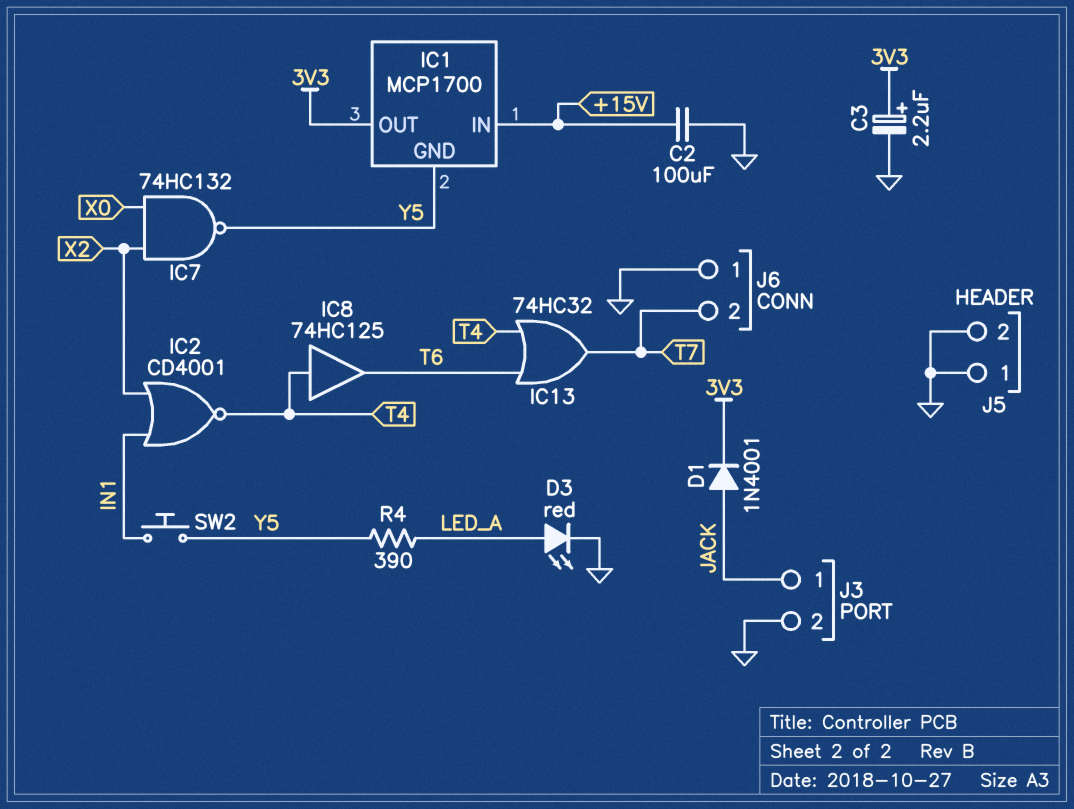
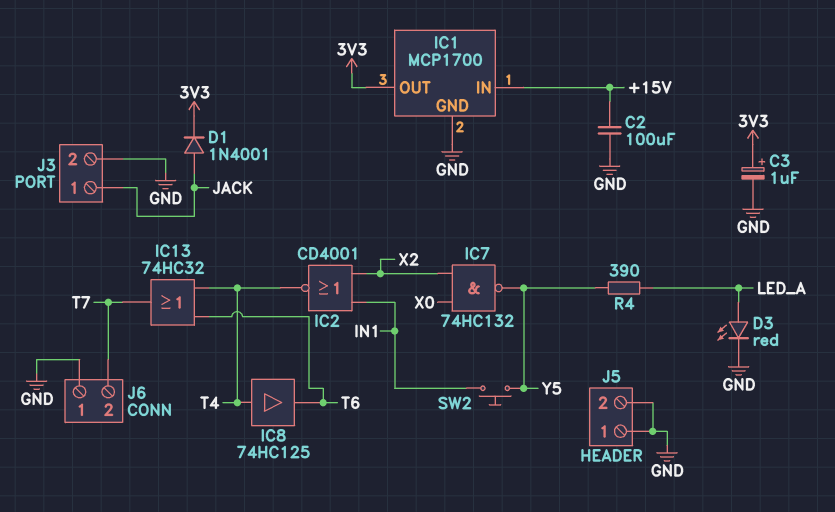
C3: 2.2uF (plus 3V3, minus GND) -> 1uF (plus 3V3, minus GND)
IC1 pin GND: Y5 -> GND

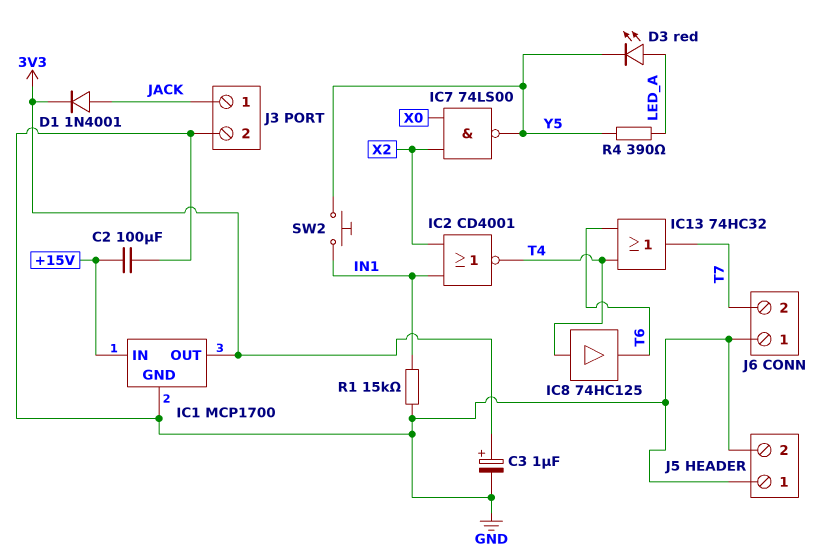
D3: LED red (A LED_A, K GND) -> LED red (A LED_A, K Y5)
IC7: NAND 74HC132 (in X0, in X2, out Y5) -> NAND 74LS00 (in X0, in X2, out Y5)
R1: none -> 15k (GND, IN1)

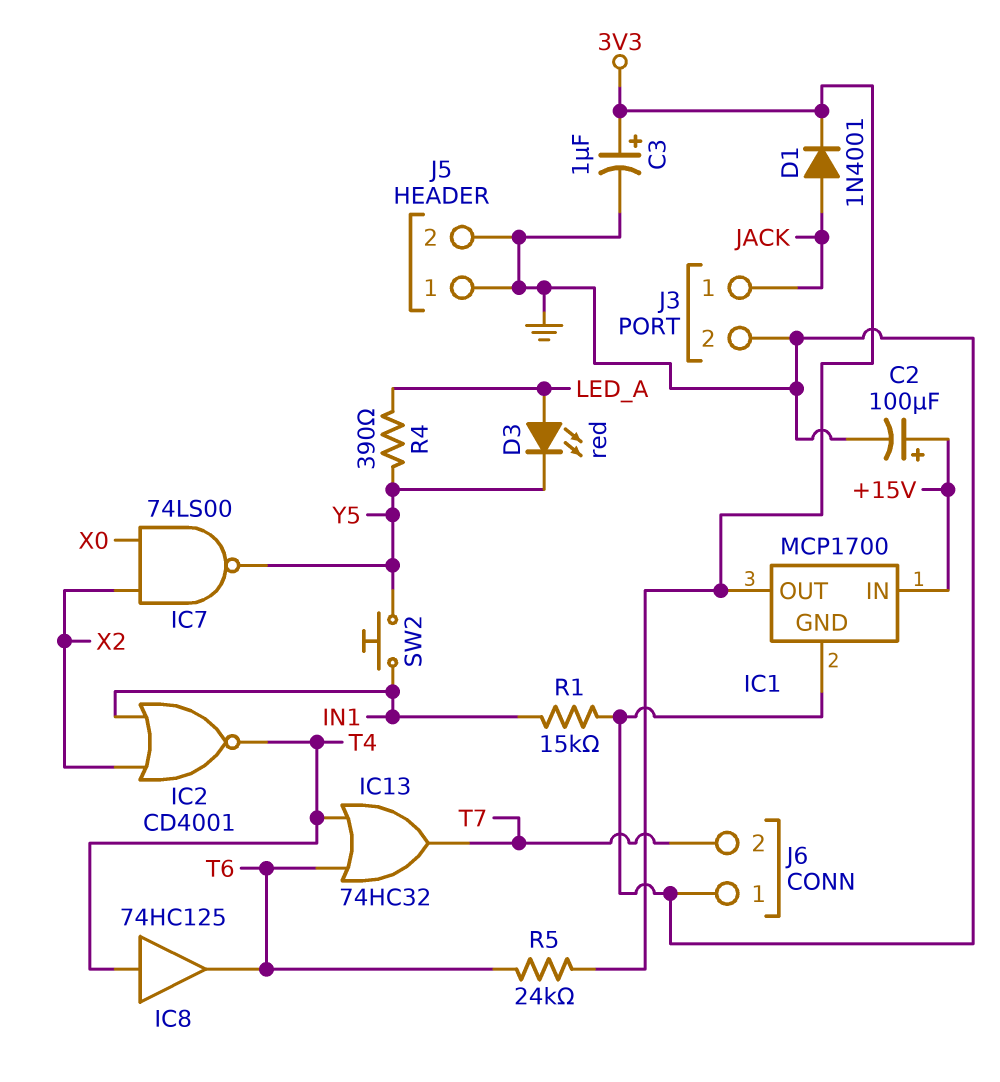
C2: 100uF (+15V, GND) -> 100uF (plus +15V, minus GND)
R5: none -> 24k (3V3, T6)

